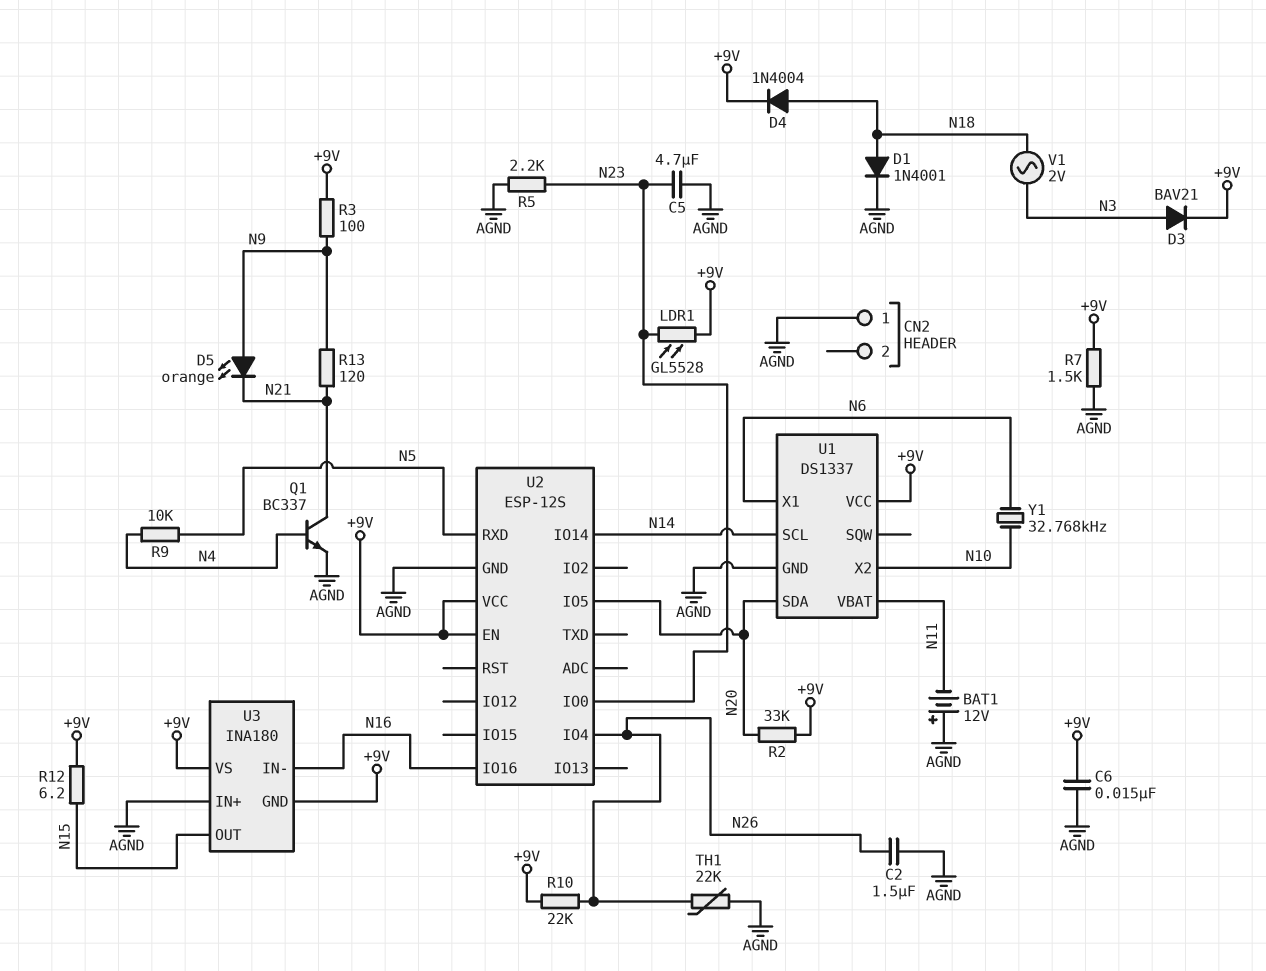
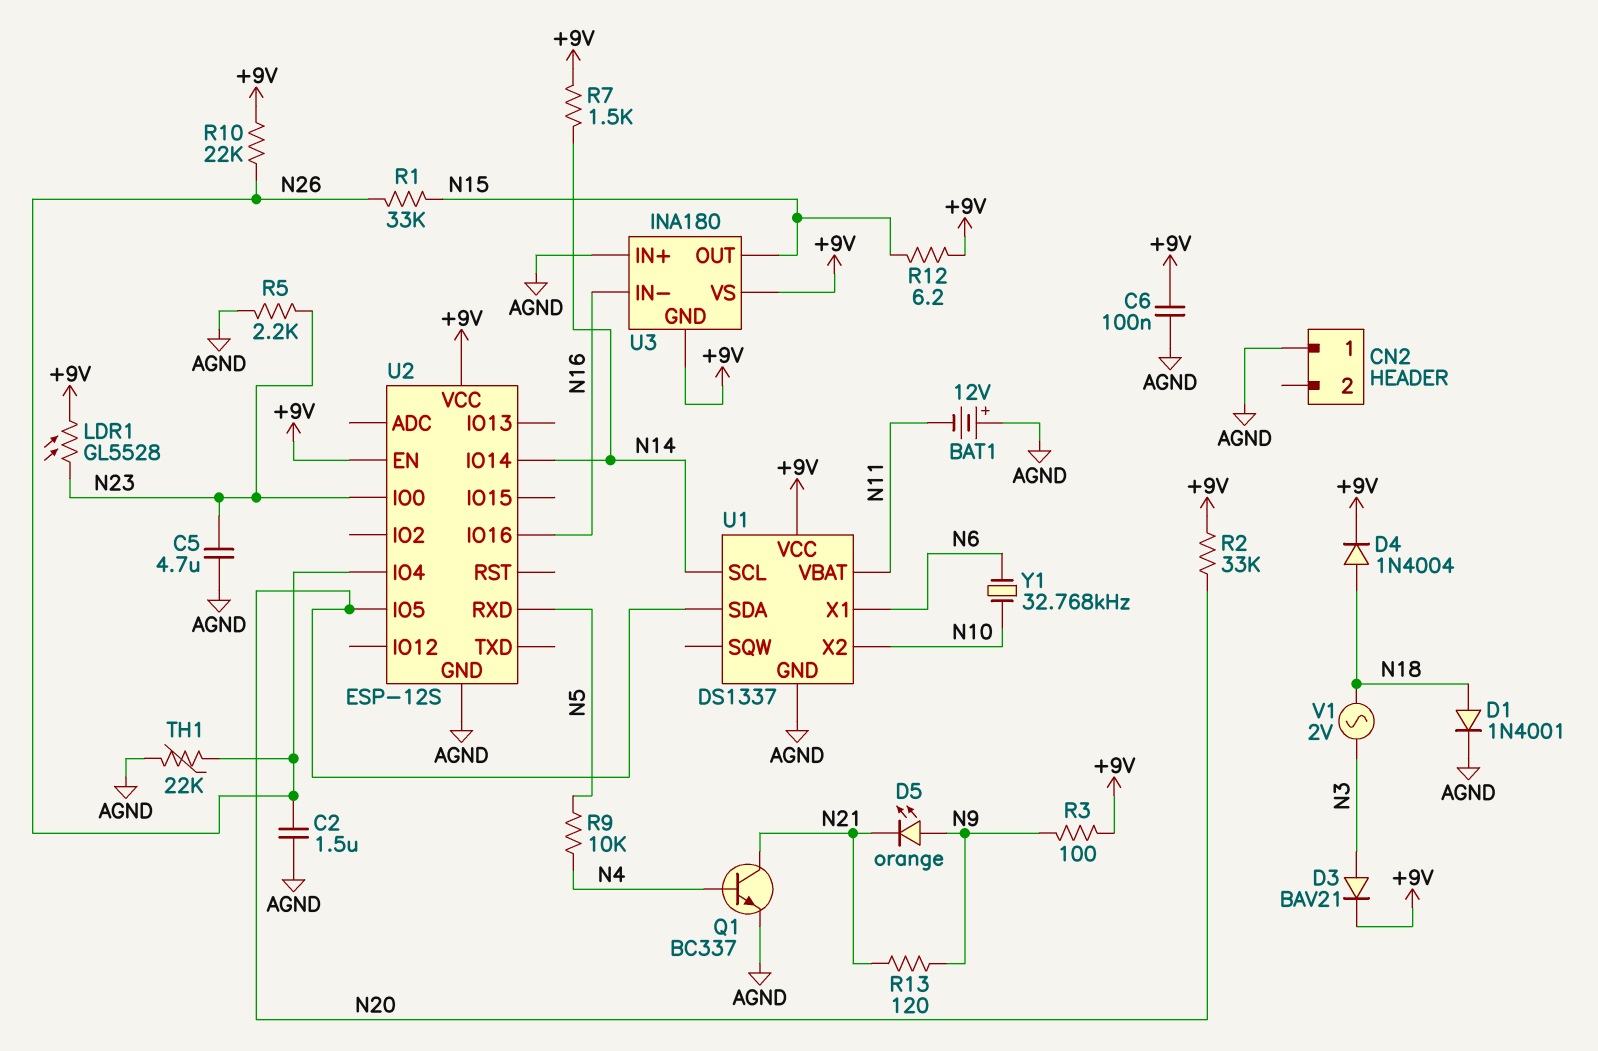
C6: 15nF (+9V, AGND) -> 100nF (+9V, AGND)
R1: none -> 33k (N15, N26)
R7: 1.5k (+9V, AGND) -> 1.5k (+9V, N14)

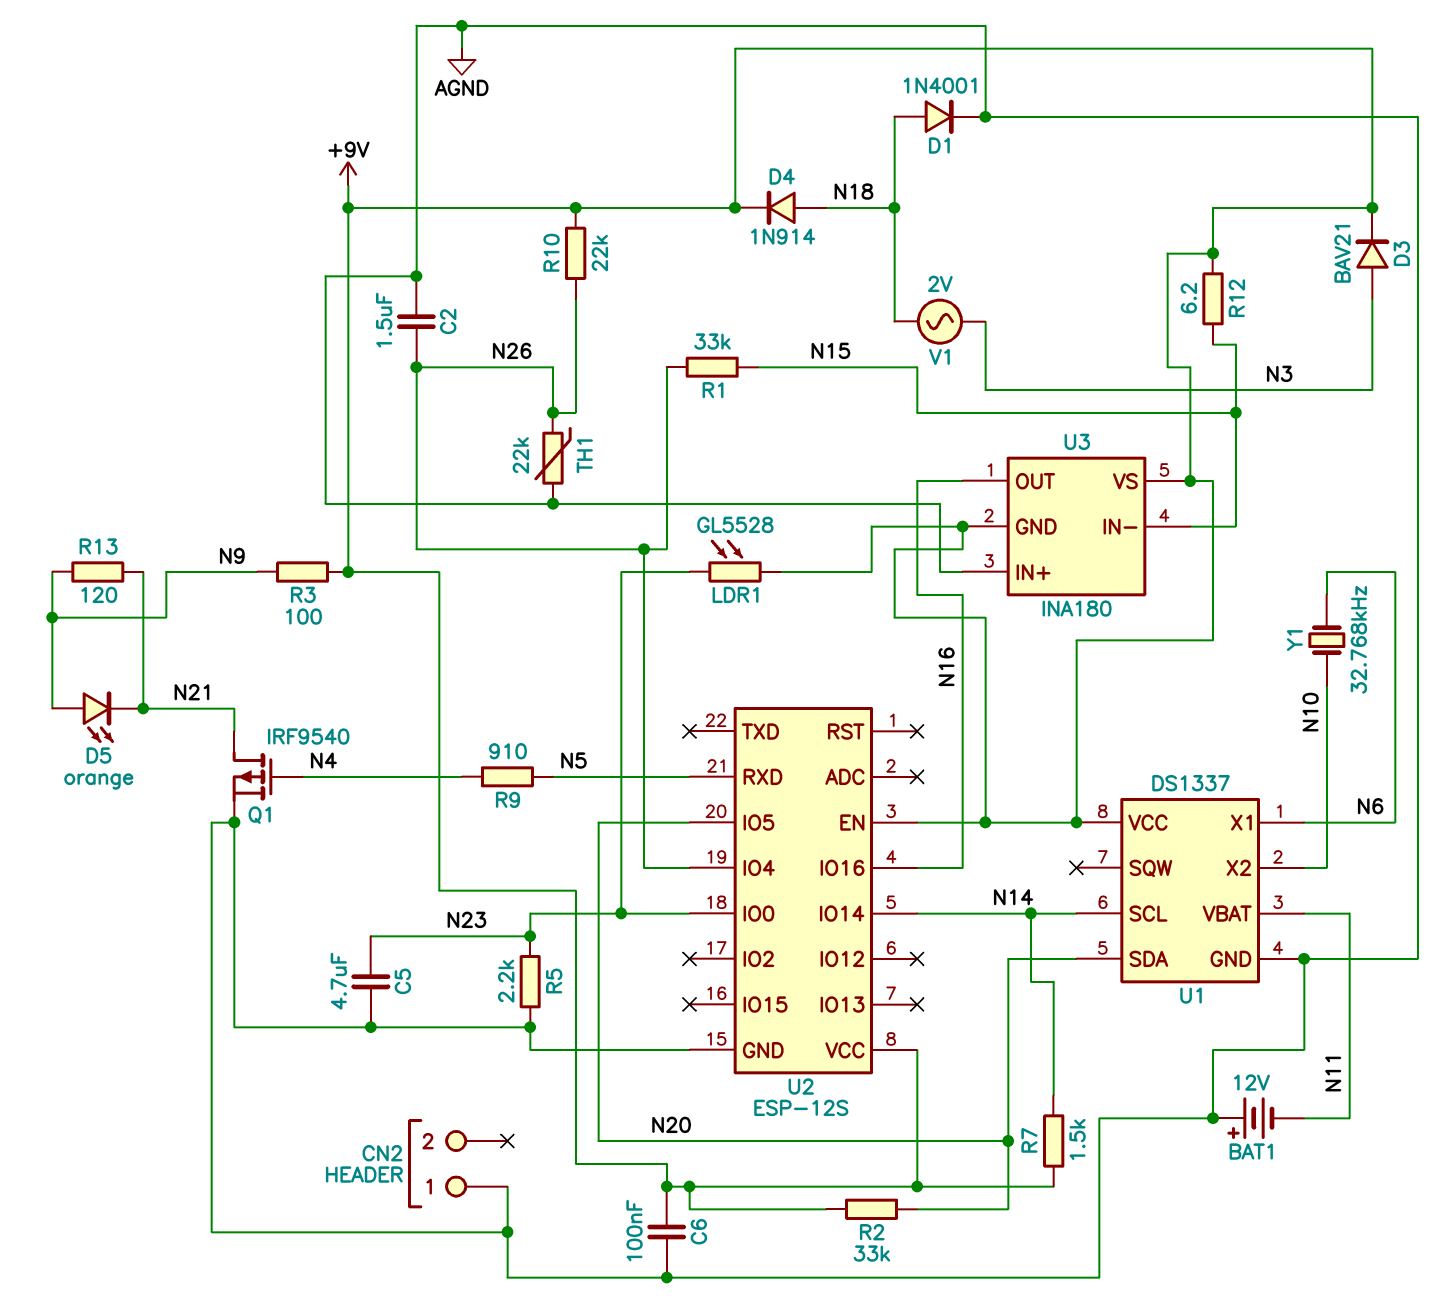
D4: diode 1N4004 (A N18, K +9V) -> diode 1N914 (A N18, K +9V)
Q1: NPN BC337 (B N4, C N21, E AGND) -> PMOS IRF9540 (G N4, D N21, S AGND)
R9: 10k (N4, N5) -> 910 (N4, N5)
U3 pin IN-: N16 -> N15
U3 pin OUT: N15 -> N16

